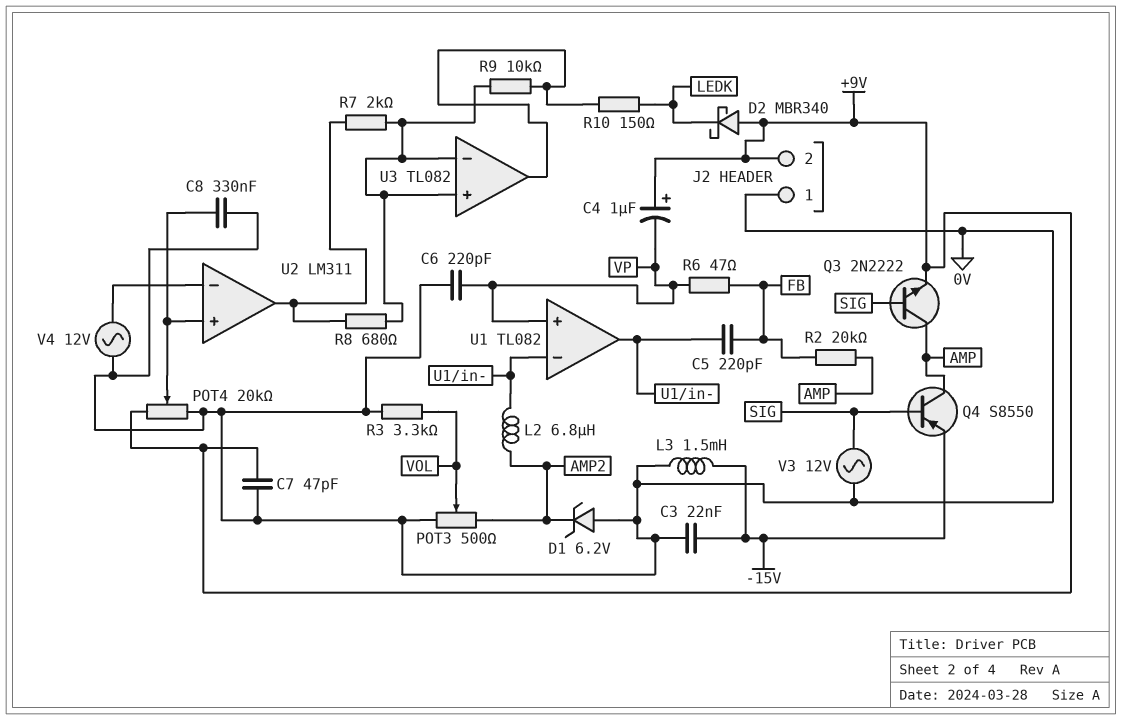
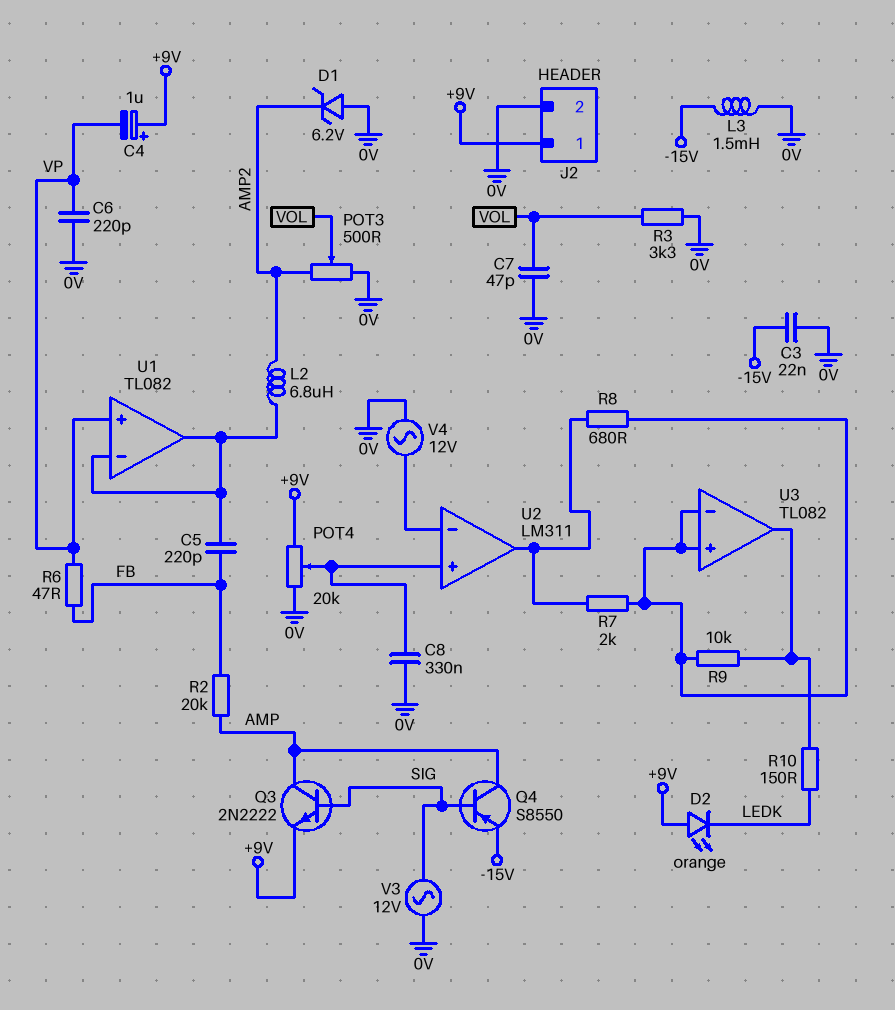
C7: 47pF (+9V, 0V) -> 47pF (0V, VOL)
D2: schottky MBR340 (A +9V, K LEDK) -> LED orange (A +9V, K LEDK)
J2 pin 1: 0V -> +9V
J2 pin 2: +9V -> 0V

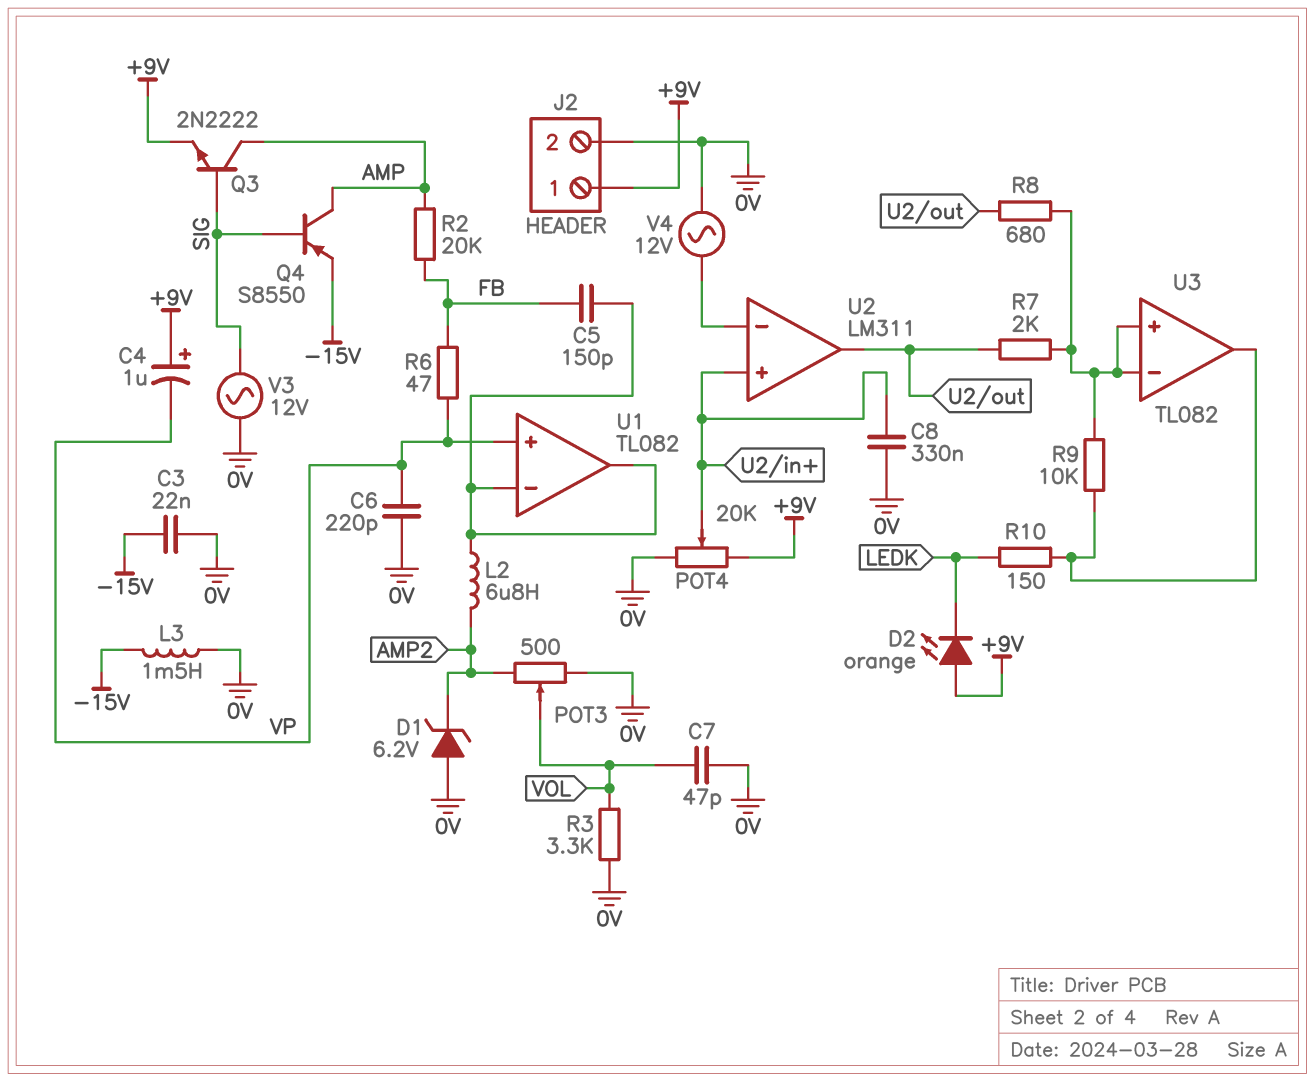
C5: 220pF (FB, U1/in-) -> 150pF (FB, U1/in-)

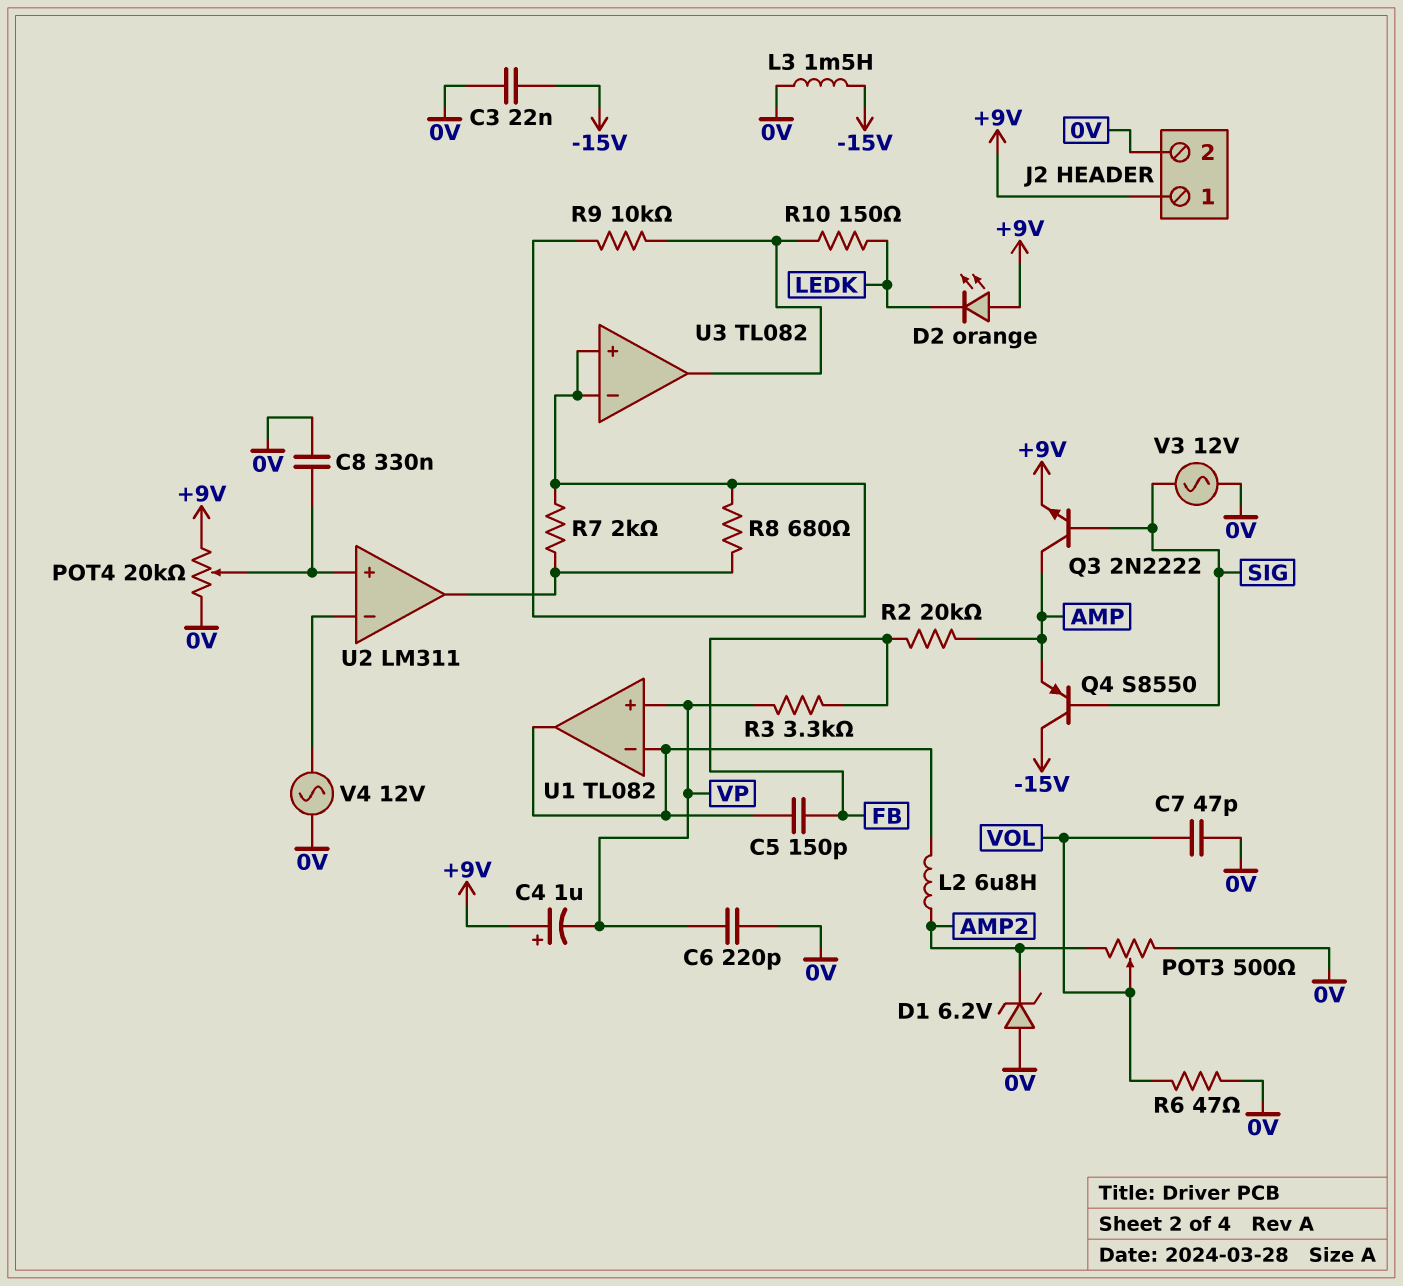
Q4: PNP S8550 (B SIG, C AMP, E -15V) -> PNP S8550 (B SIG, C -15V, E AMP)
R3: 3.3k (0V, VOL) -> 3.3k (FB, VP)
R6: 47 (FB, VP) -> 47 (0V, VOL)

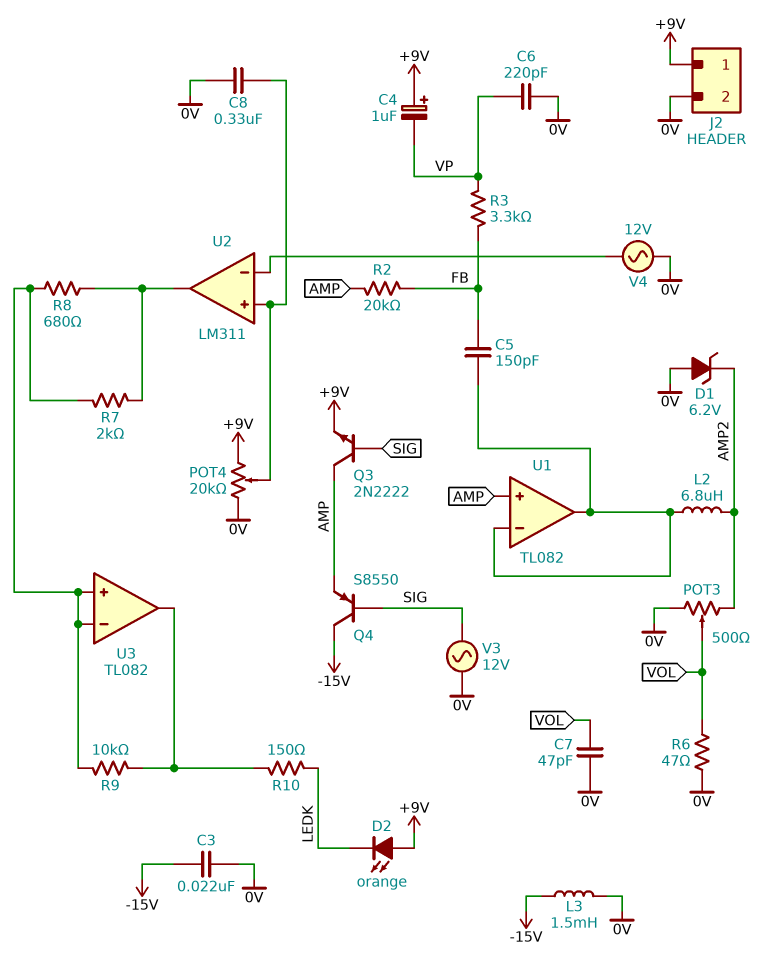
U1 pin in+: VP -> AMP

